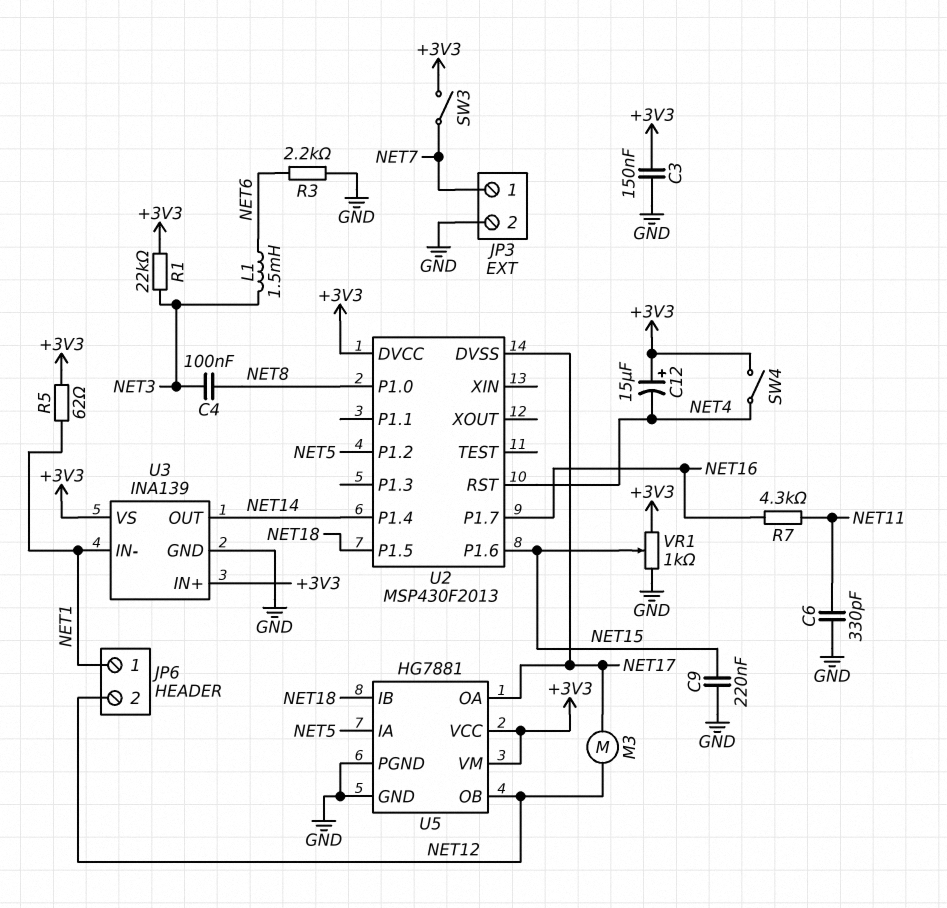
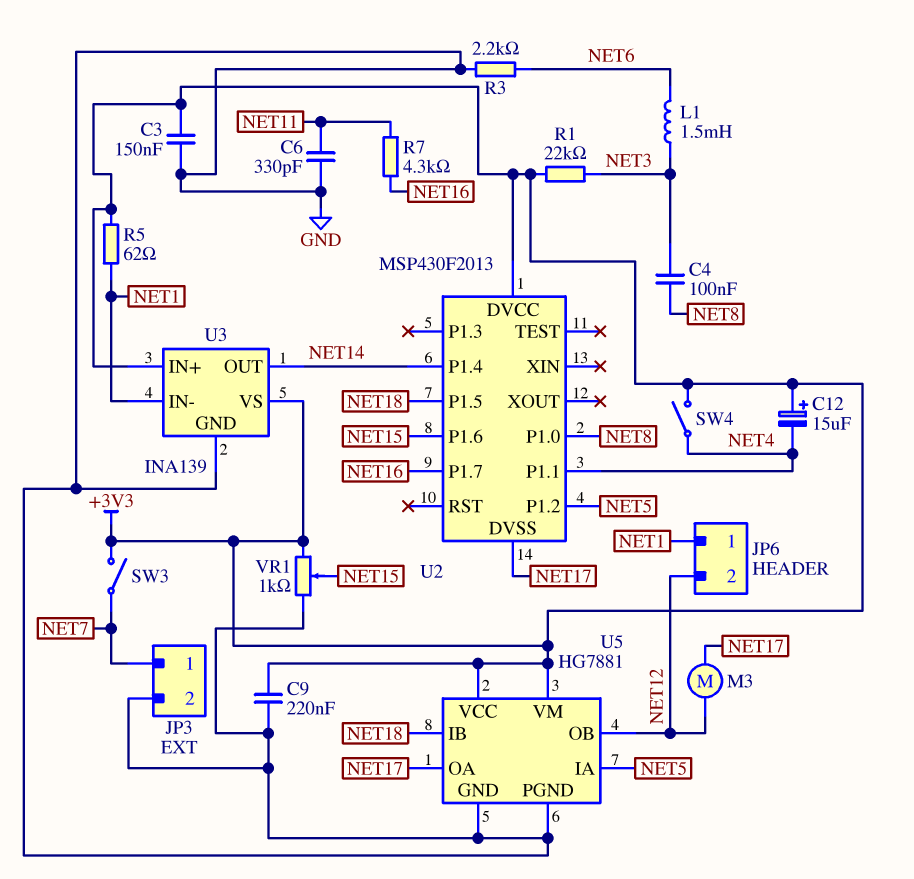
C9: 220nF (GND, NET15) -> 220nF (+3V3, GND)
U2 pin P1.1: none -> NET4
U2 pin RST: NET4 -> none

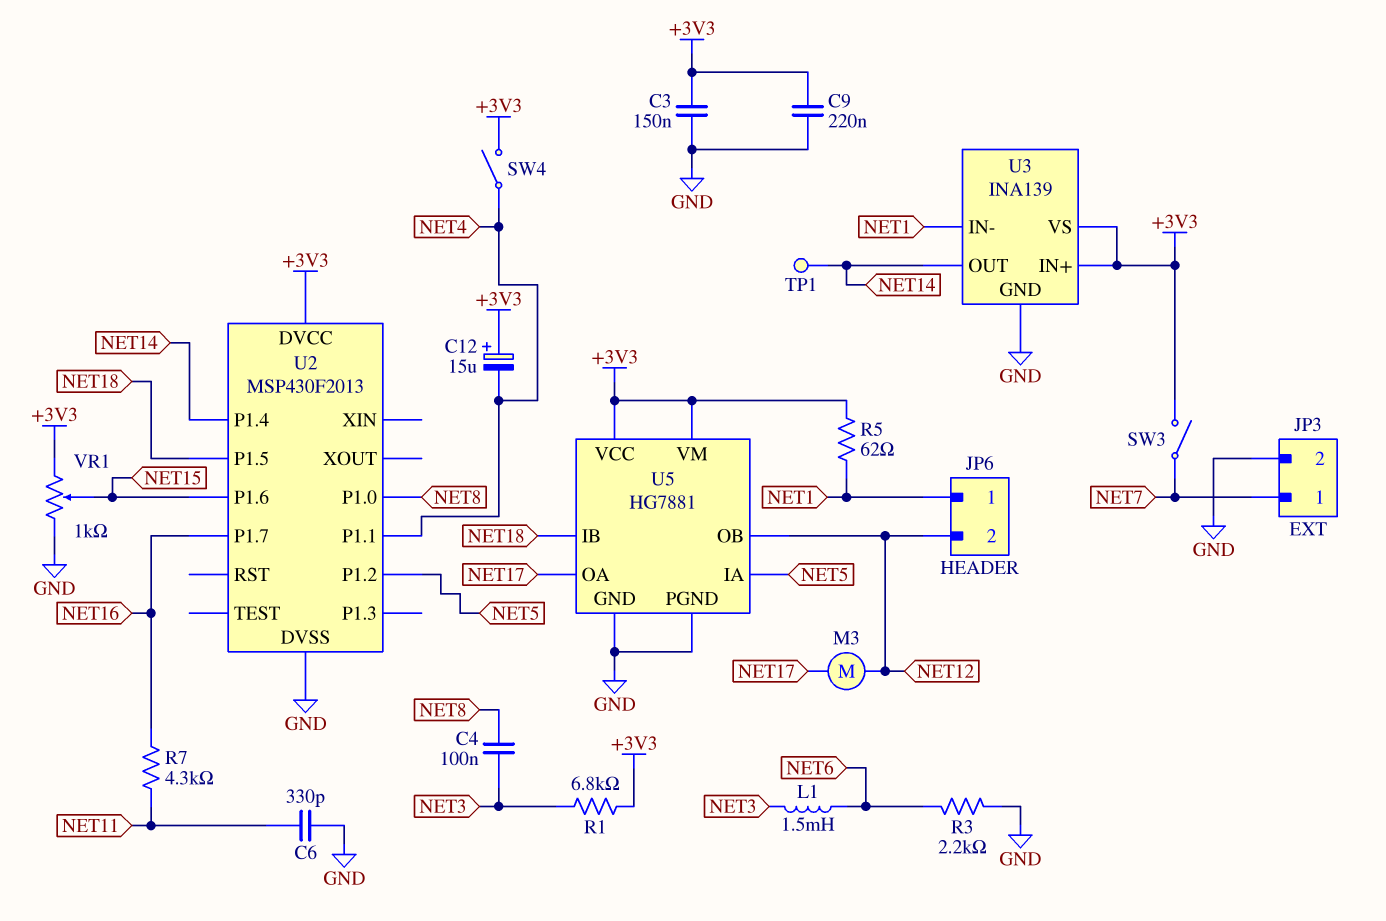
R1: 22k (+3V3, NET3) -> 6.8k (+3V3, NET3)
TP1: none -> test point (NET14)
U2 pin DVSS: NET17 -> GND

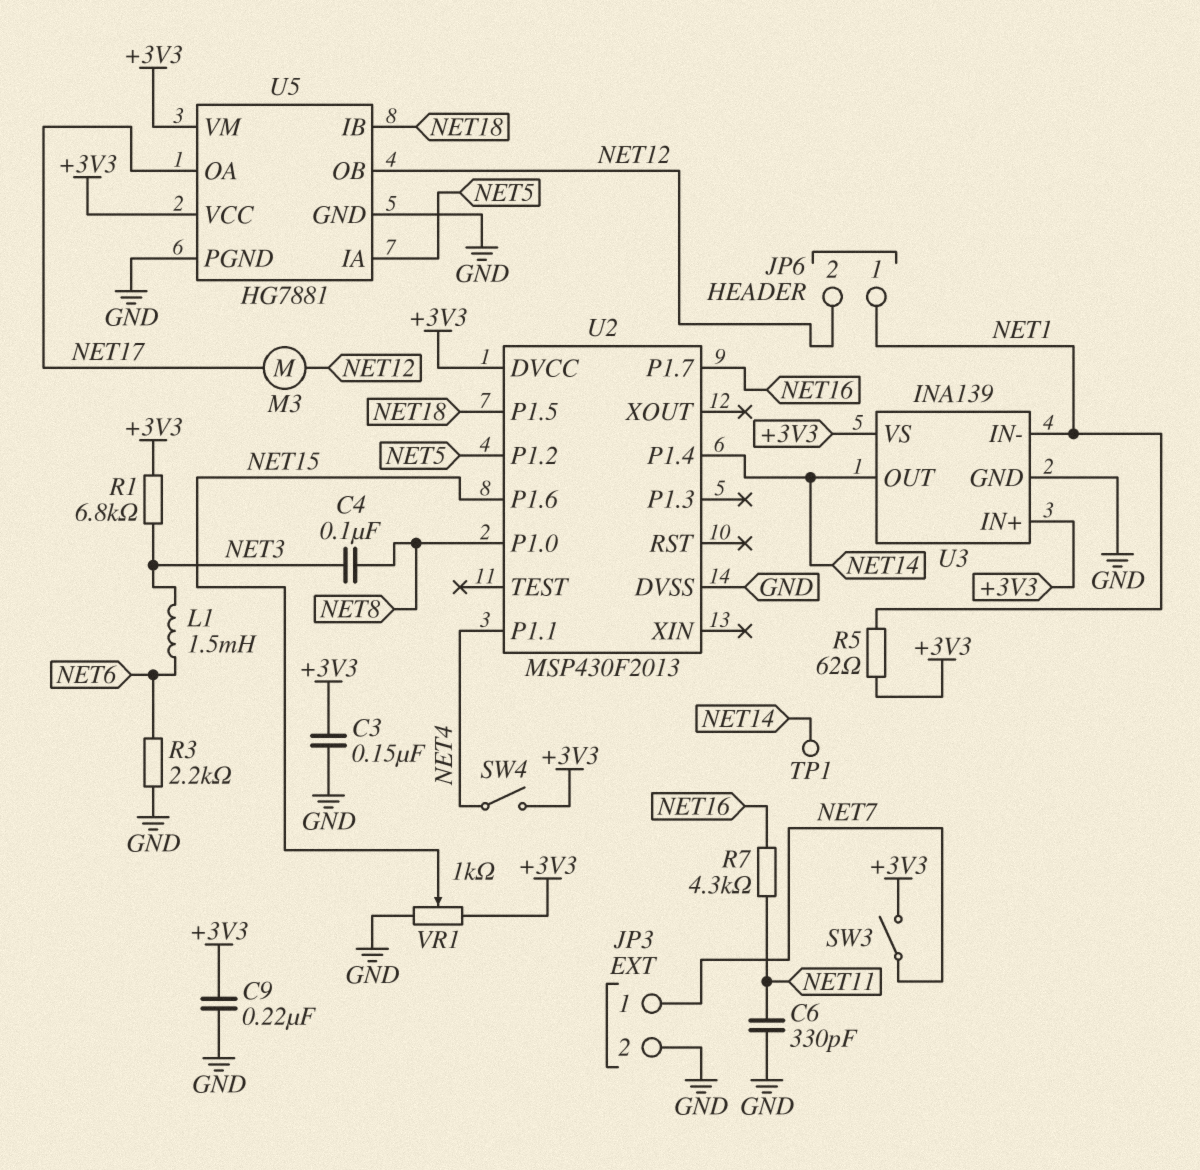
C12: 15uF (plus +3V3, minus NET4) -> none

